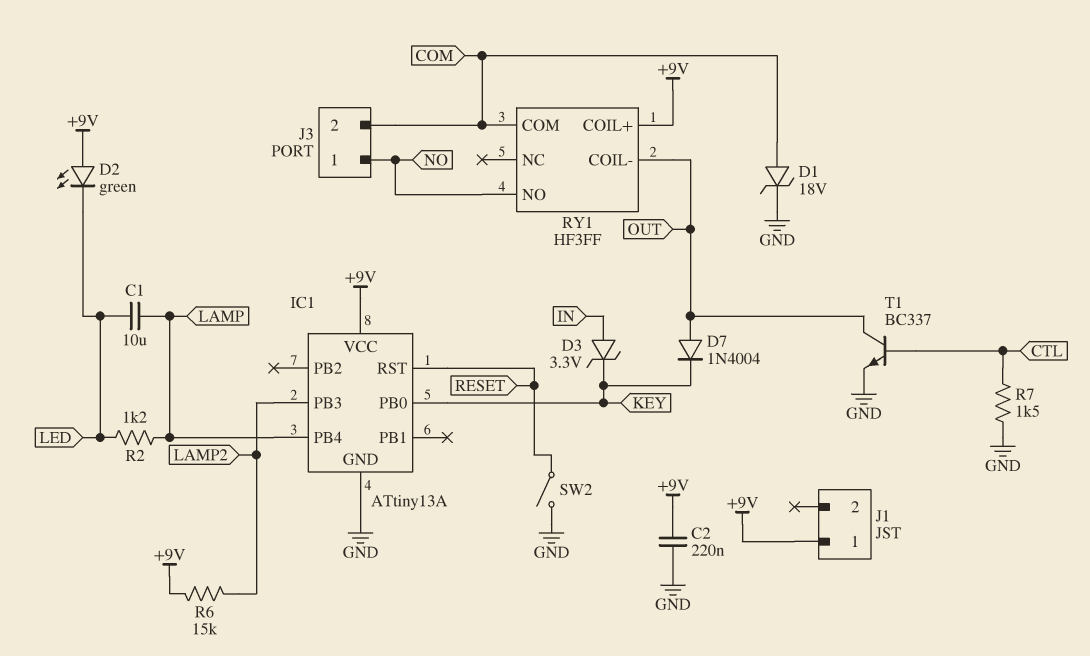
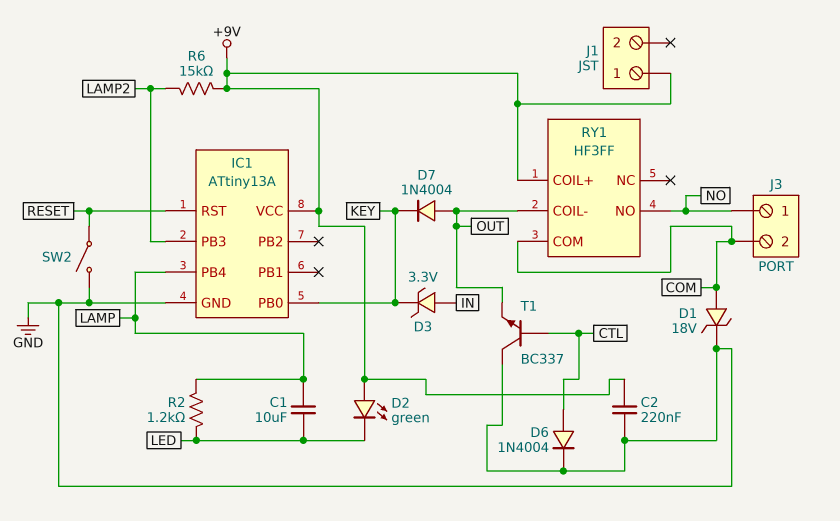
D6: none -> diode 1N4004 (A CTL, K GND)
R7: 1.5k (CTL, GND) -> none
T1: NPN BC337 (B CTL, C OUT, E GND) -> NPN BC337 (B CTL, C GND, E OUT)

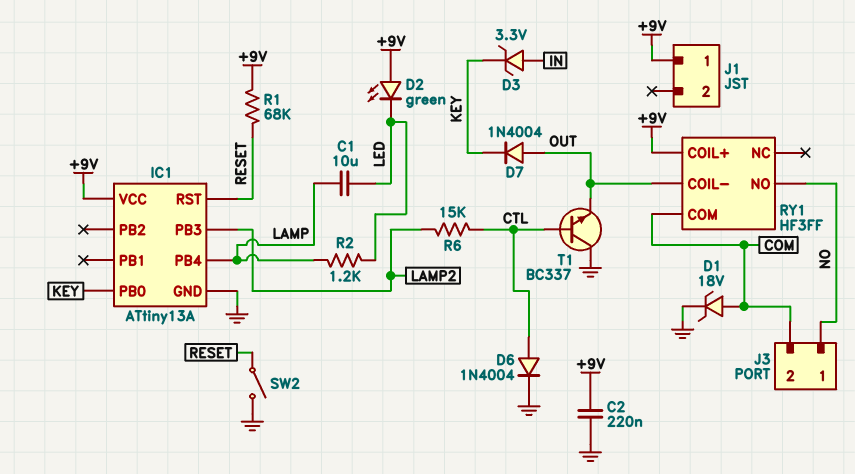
R1: none -> 68k (+9V, RESET)
R6: 15k (+9V, LAMP2) -> 15k (CTL, LAMP2)

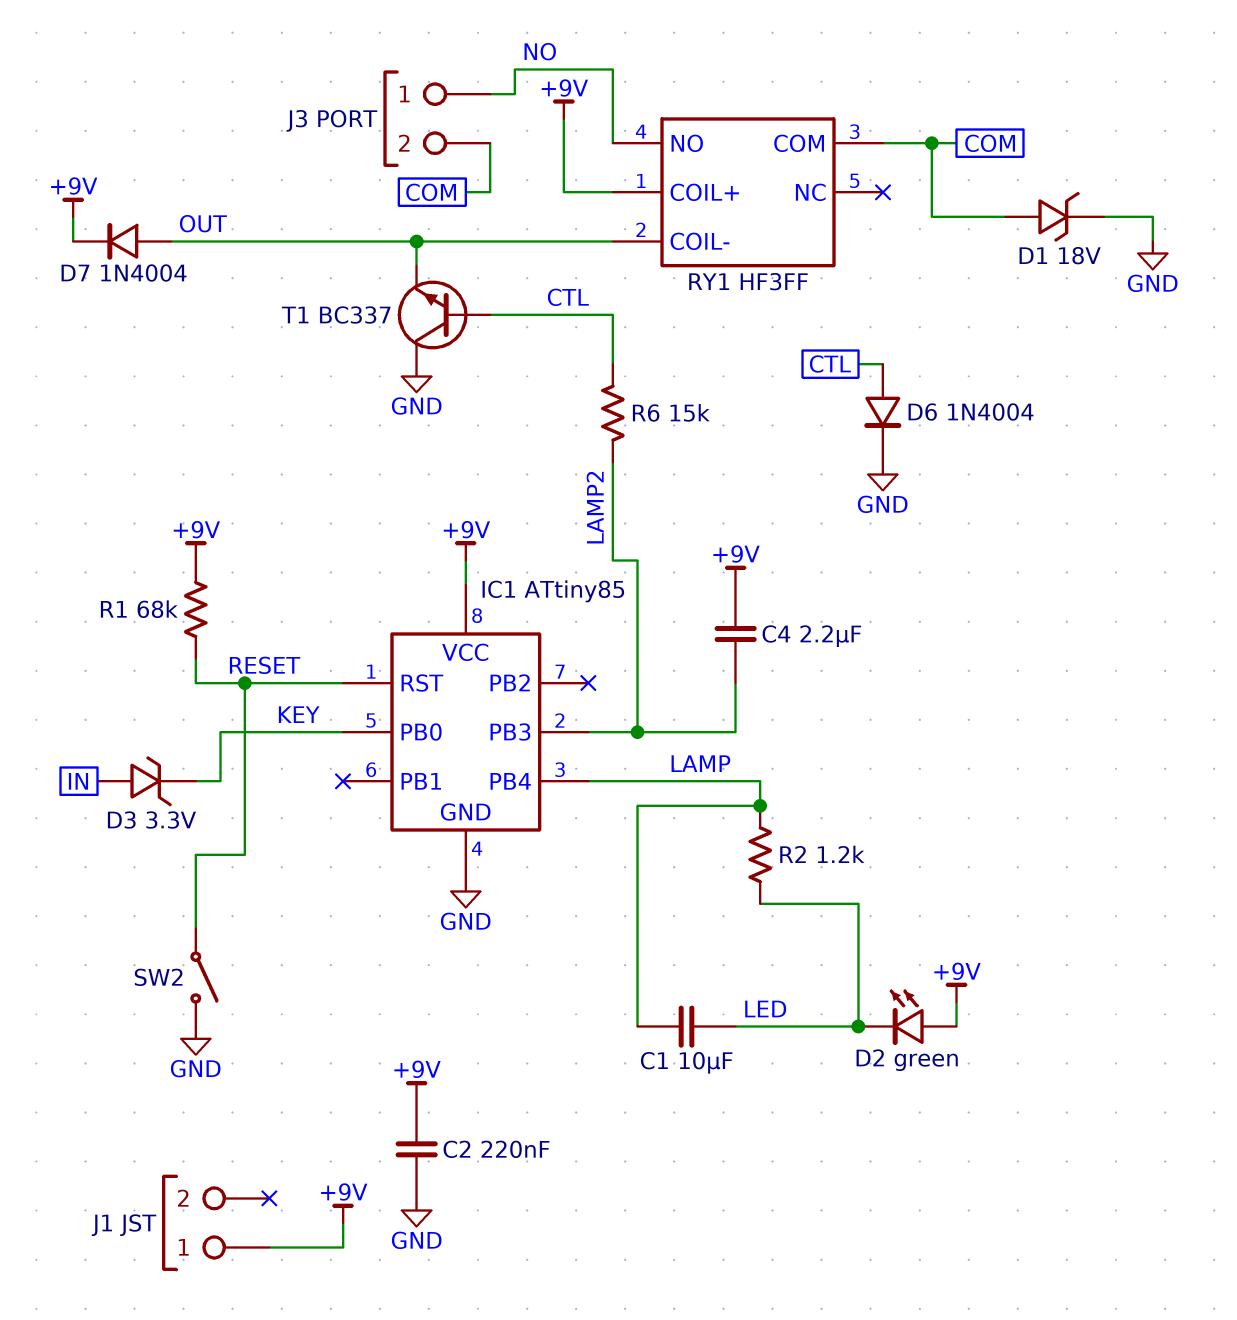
C4: none -> 2.2uF (+9V, LAMP2)
D7: diode 1N4004 (A OUT, K KEY) -> diode 1N4004 (A OUT, K +9V)
IC1: ATtiny13A -> ATtiny85

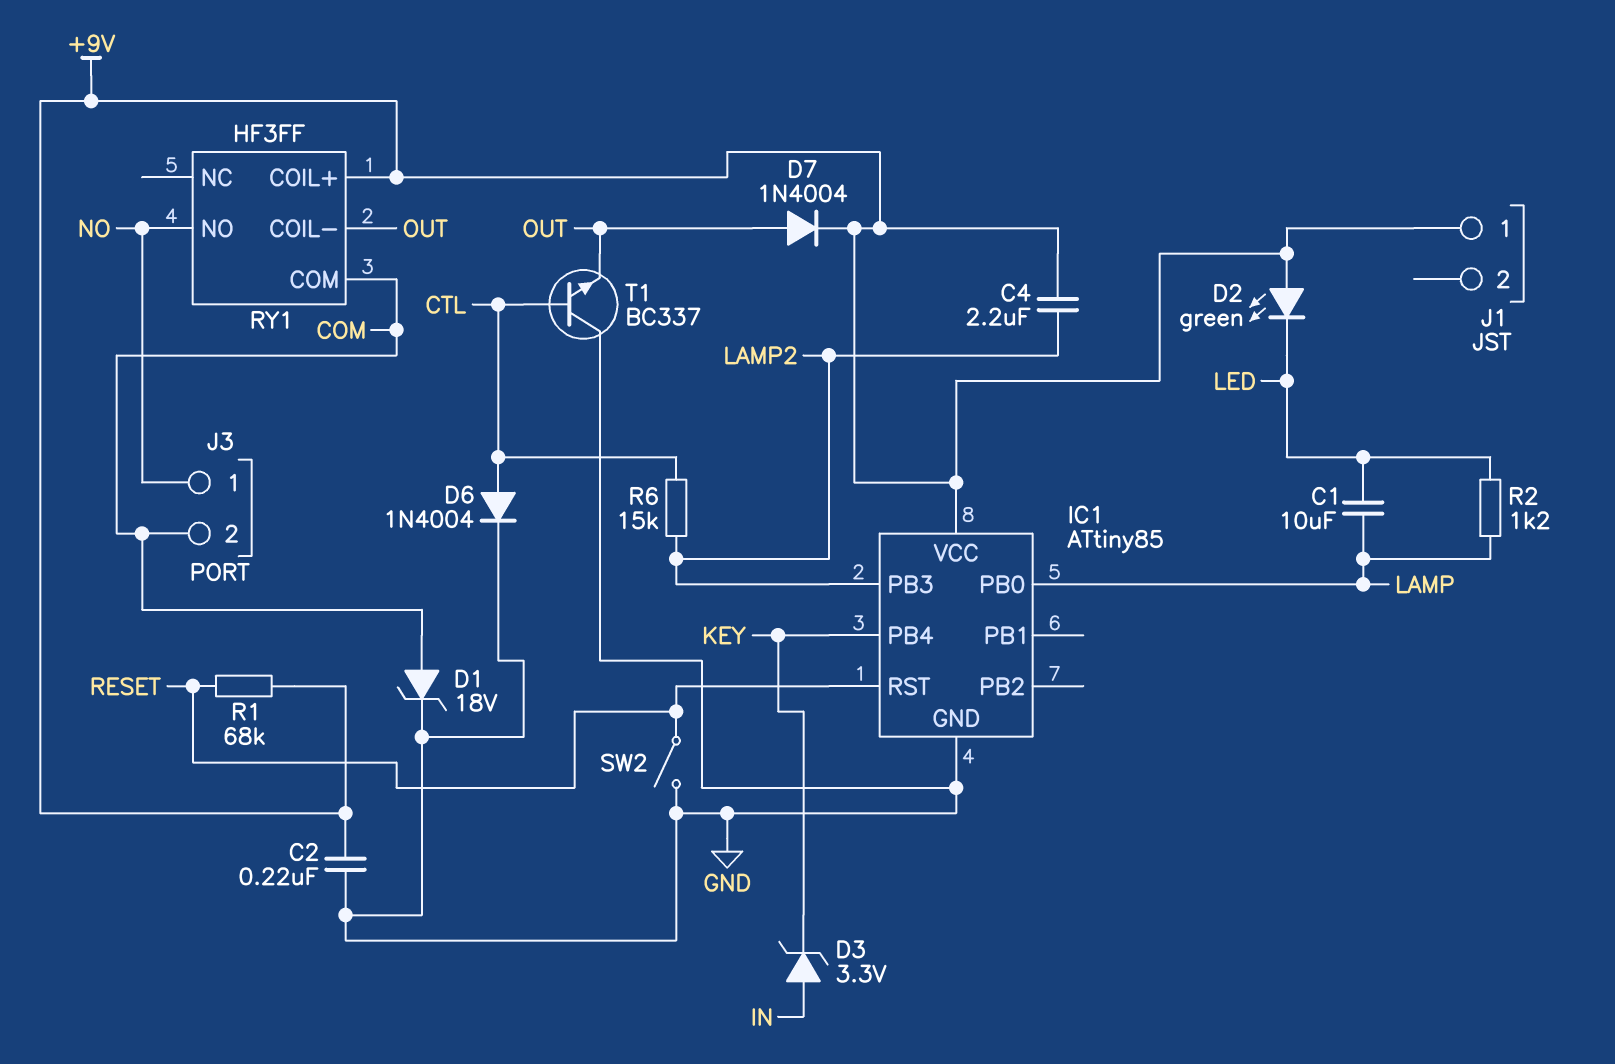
IC1 pin PB0: KEY -> LAMP
IC1 pin PB4: LAMP -> KEY

